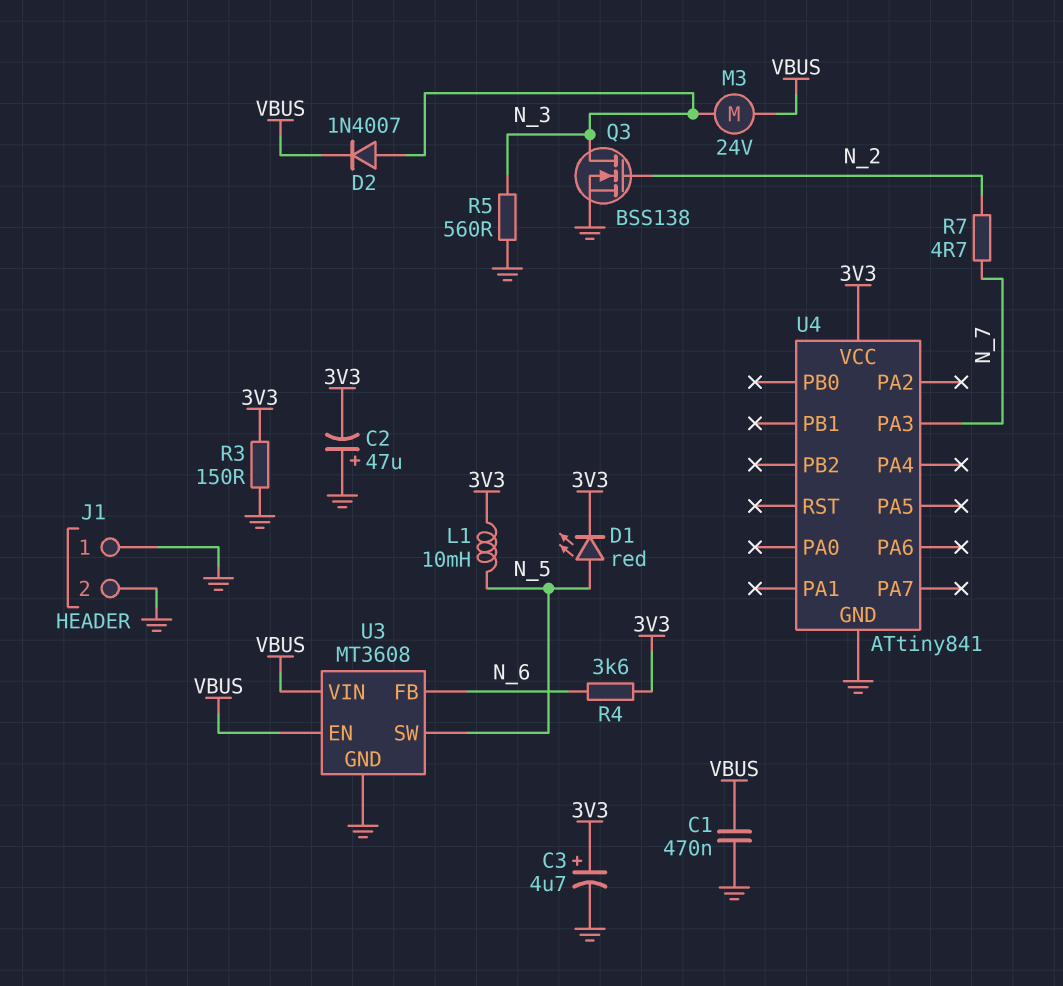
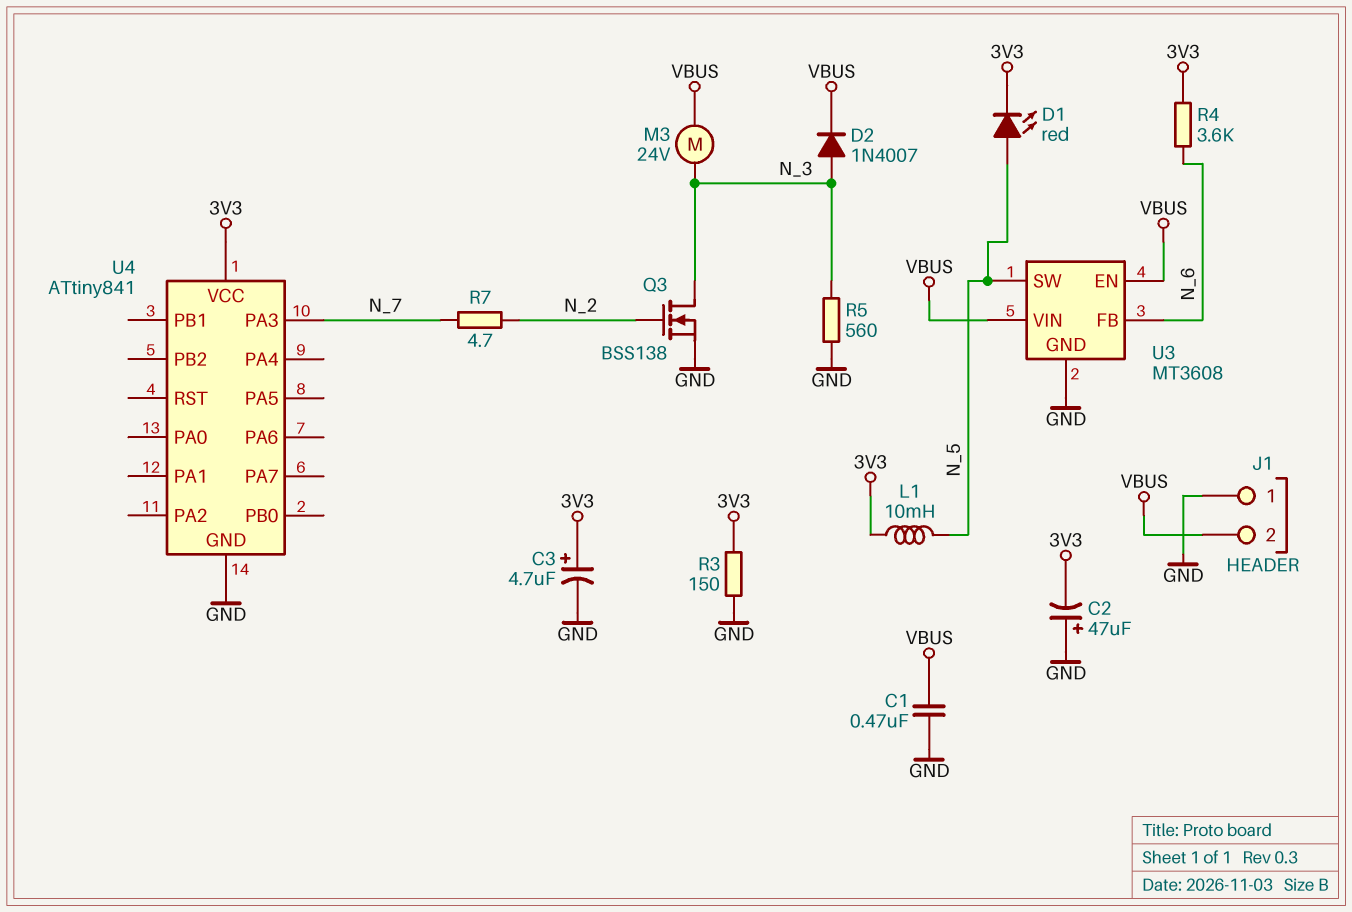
J1 pin 2: GND -> VBUS

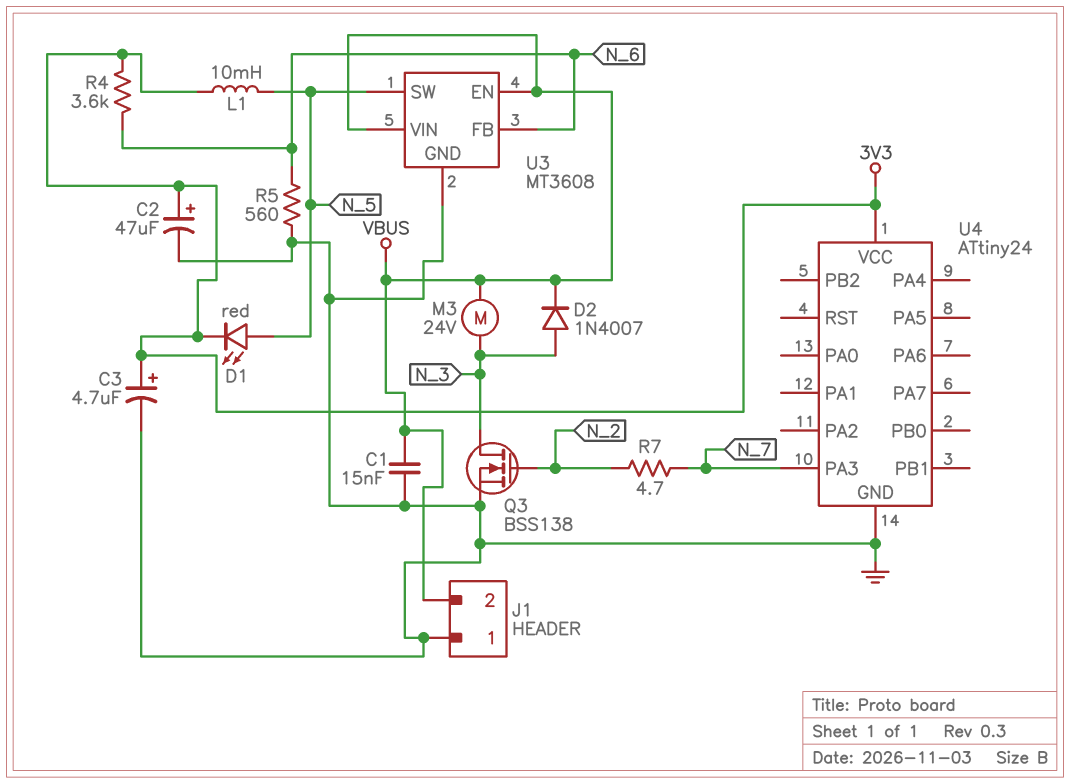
C1: 470nF (GND, VBUS) -> 15nF (GND, VBUS)
C2: 47uF (plus GND, minus 3V3) -> 47uF (plus 3V3, minus GND)
R3: 150 (3V3, GND) -> none
R5: 560 (GND, N_3) -> 560 (GND, N_6)
U4: ATtiny841 -> ATtiny24

